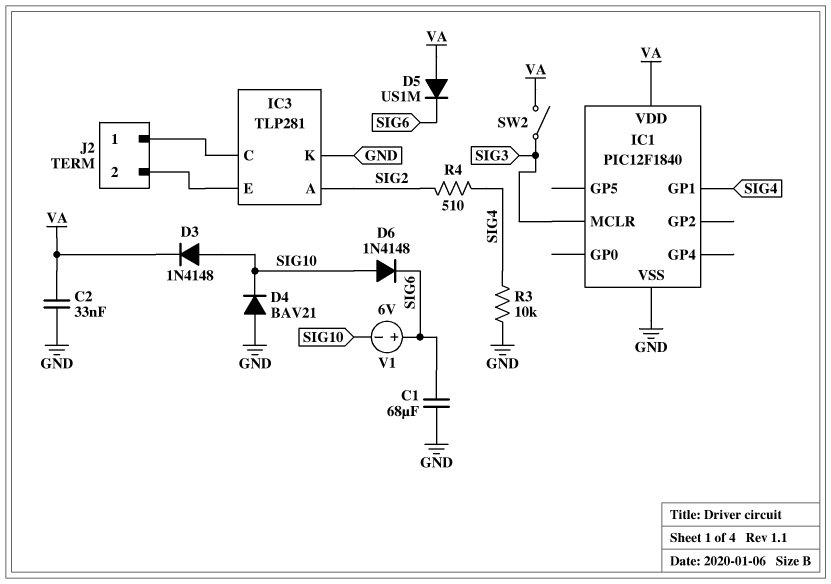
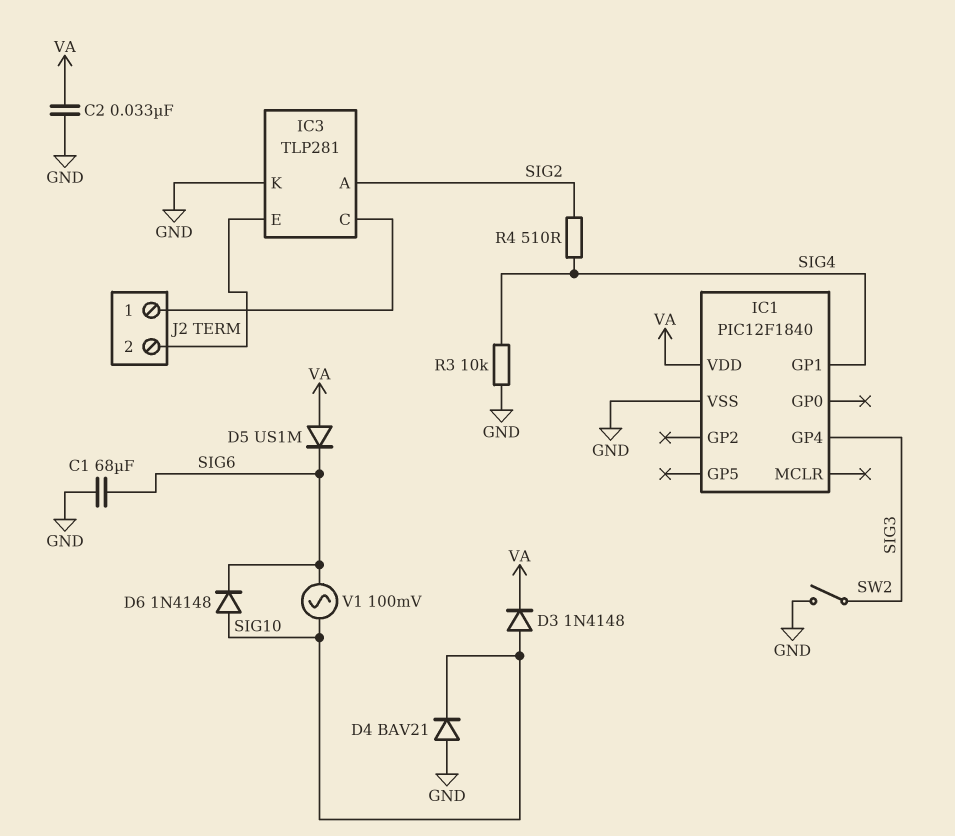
IC1 pin GP4: none -> SIG3
IC1 pin MCLR: SIG3 -> none
SW2: switch (SIG3, VA) -> switch (GND, SIG3)
V1: 6V (plus SIG6, minus SIG10) -> AC 100mV (SIG6, SIG10)

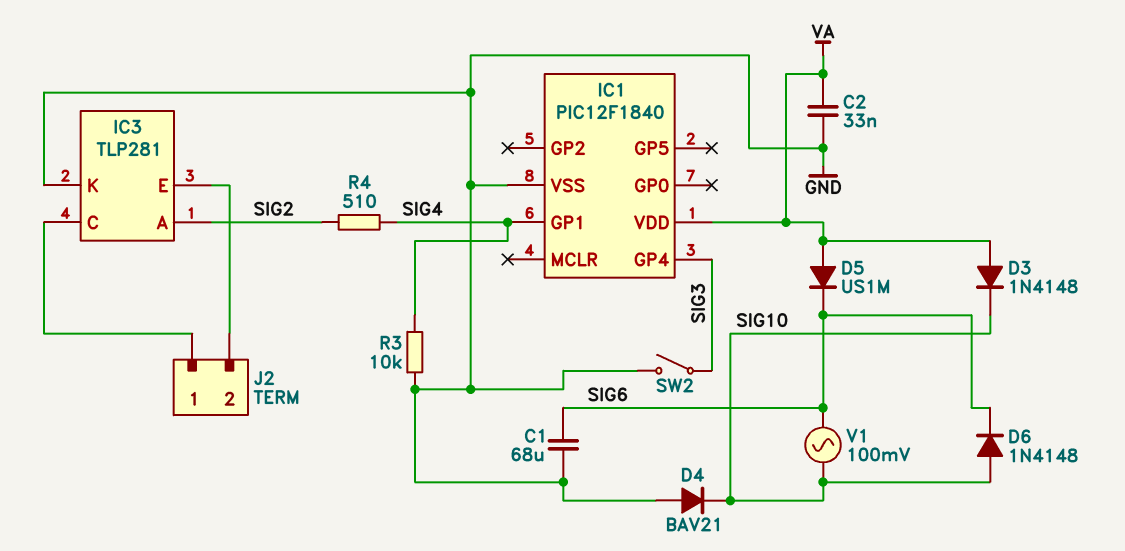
D3: diode 1N4148 (A SIG10, K VA) -> diode 1N4148 (A VA, K SIG10)

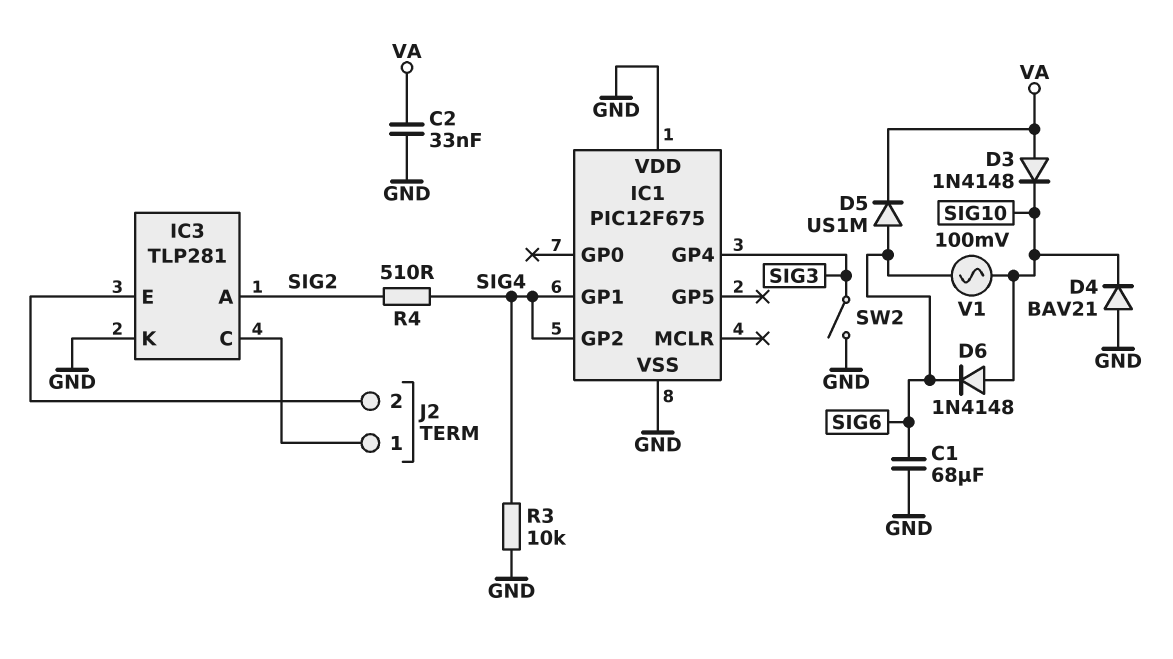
D5: diode US1M (A VA, K SIG6) -> diode US1M (A SIG6, K VA)
IC1: PIC12F1840 -> PIC12F675
IC1 pin GP2: none -> SIG4
IC1 pin VDD: VA -> GND

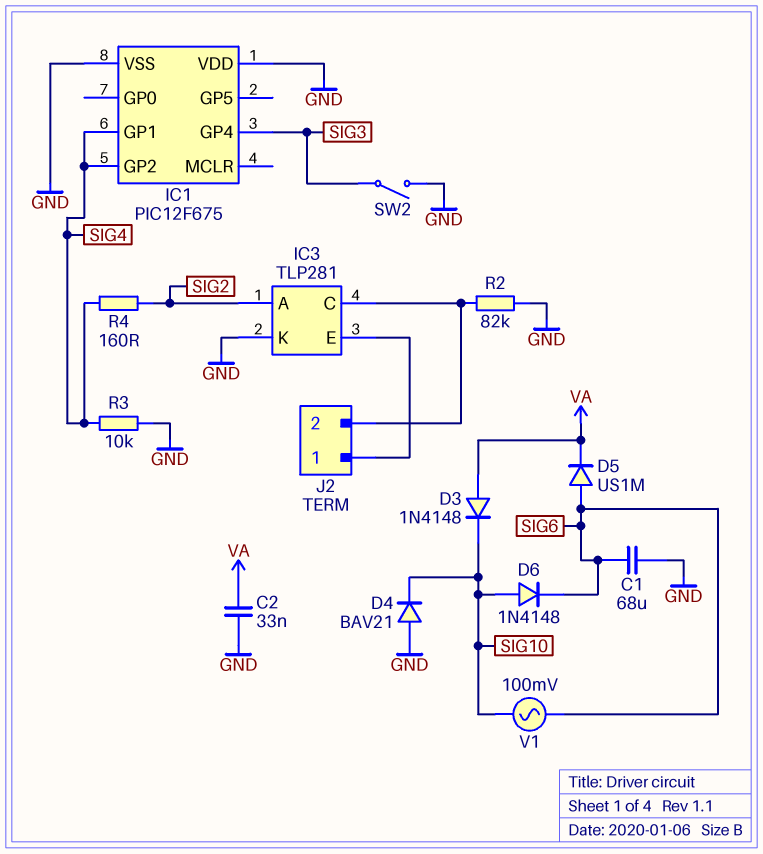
J2 pin 1: IC3/C -> IC3/E
J2 pin 2: IC3/E -> IC3/C
R2: none -> 82k (GND, IC3/C)
R4: 510 (SIG2, SIG4) -> 160 (SIG2, SIG4)

